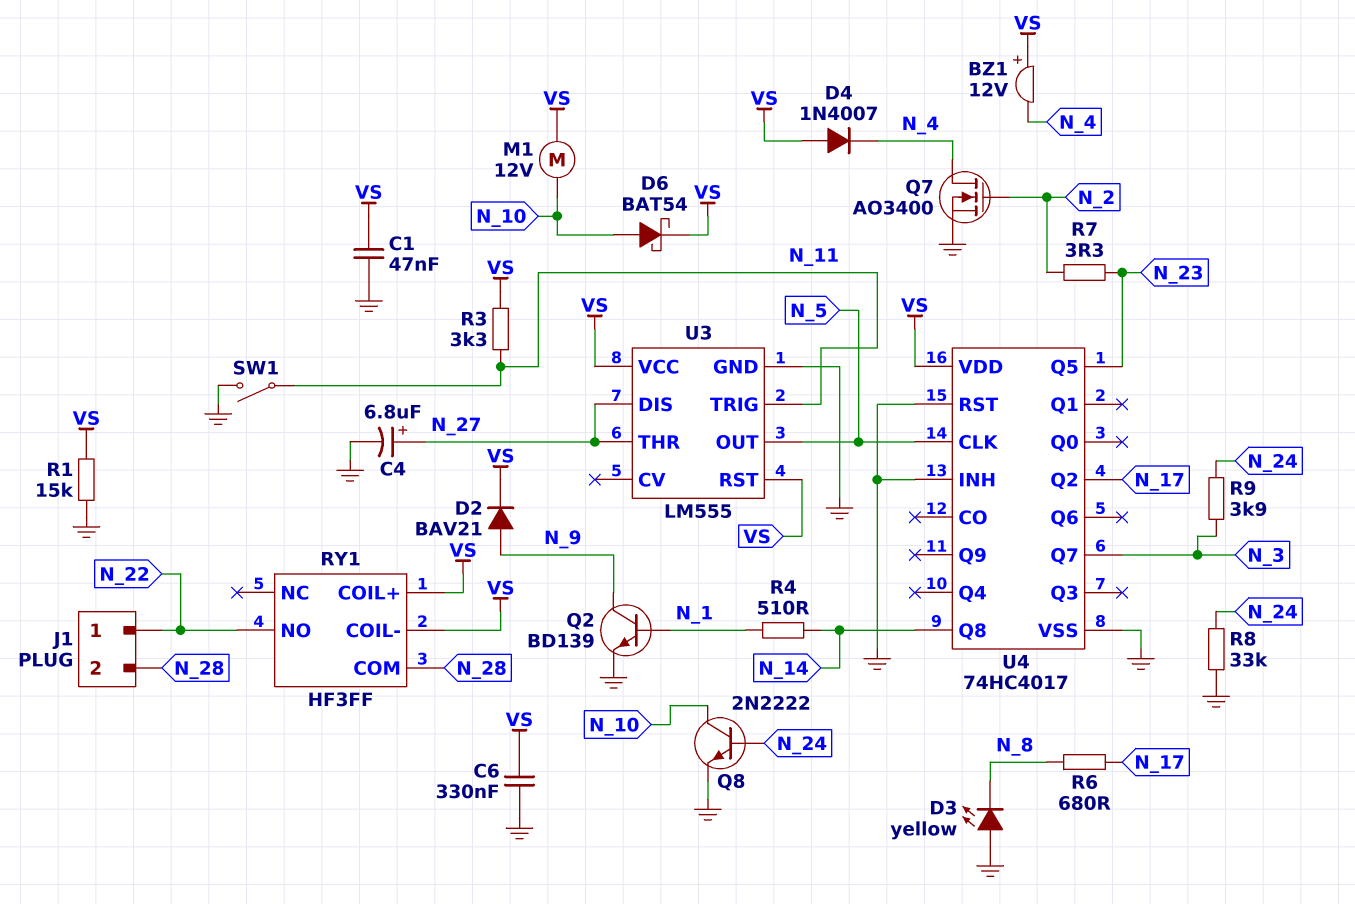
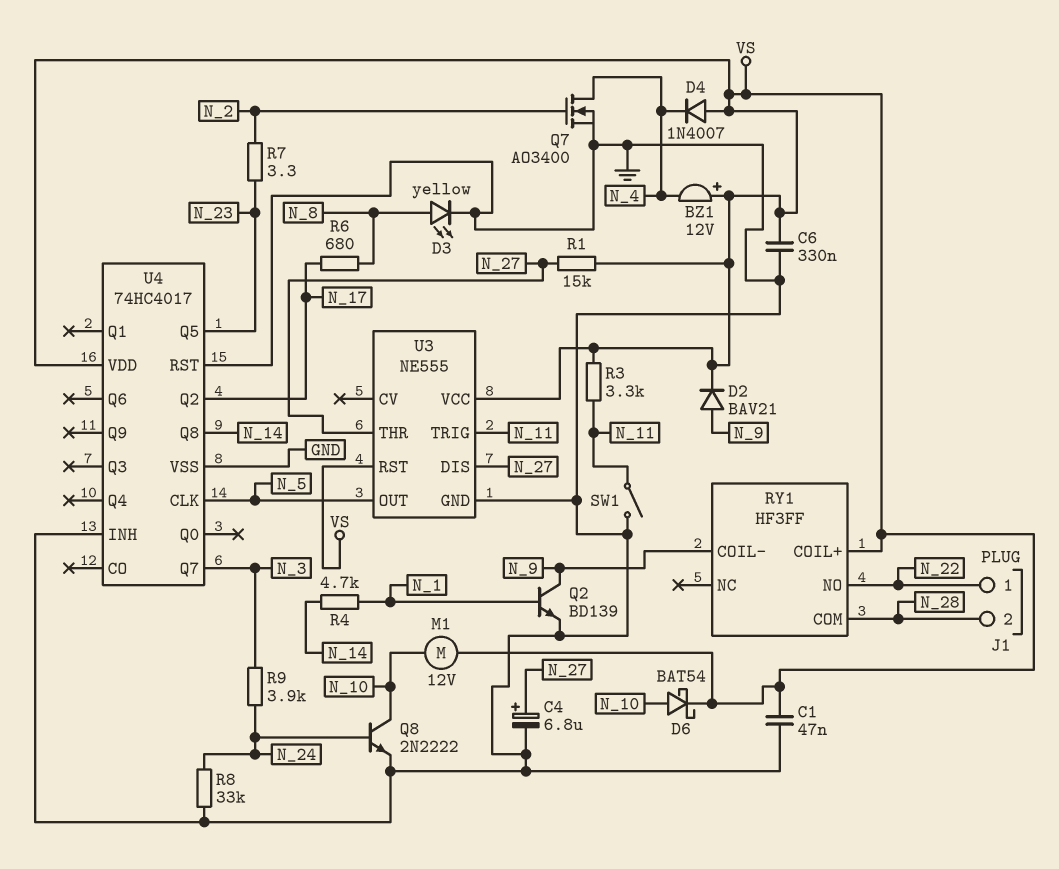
D3: LED yellow (A GND, K N_8) -> LED yellow (A N_8, K GND)
R1: 15k (GND, VS) -> 15k (N_27, VS)
R4: 510 (N_1, N_14) -> 4.7k (N_1, N_14)
RY1 pin COIL-: VS -> N_9
U3: LM555 -> NE555

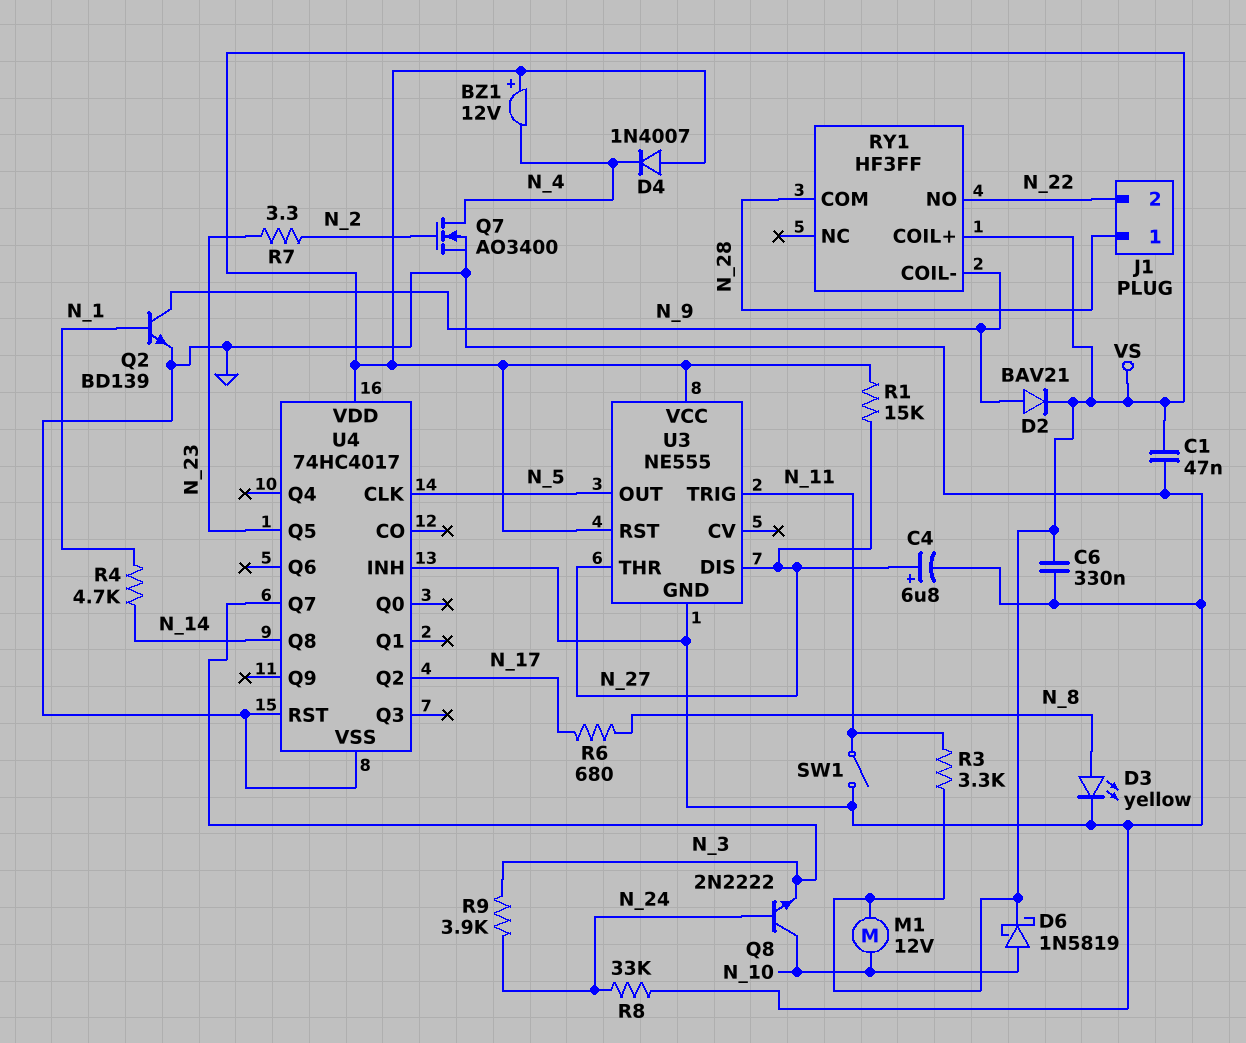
D6: schottky BAT54 (A N_10, K VS) -> schottky 1N5819 (A N_10, K VS)
J1 pin 1: N_22 -> N_28
J1 pin 2: N_28 -> N_22
Q8: NPN 2N2222 (B N_24, C N_10, E GND) -> NPN 2N2222 (B N_24, C N_10, E N_3)

